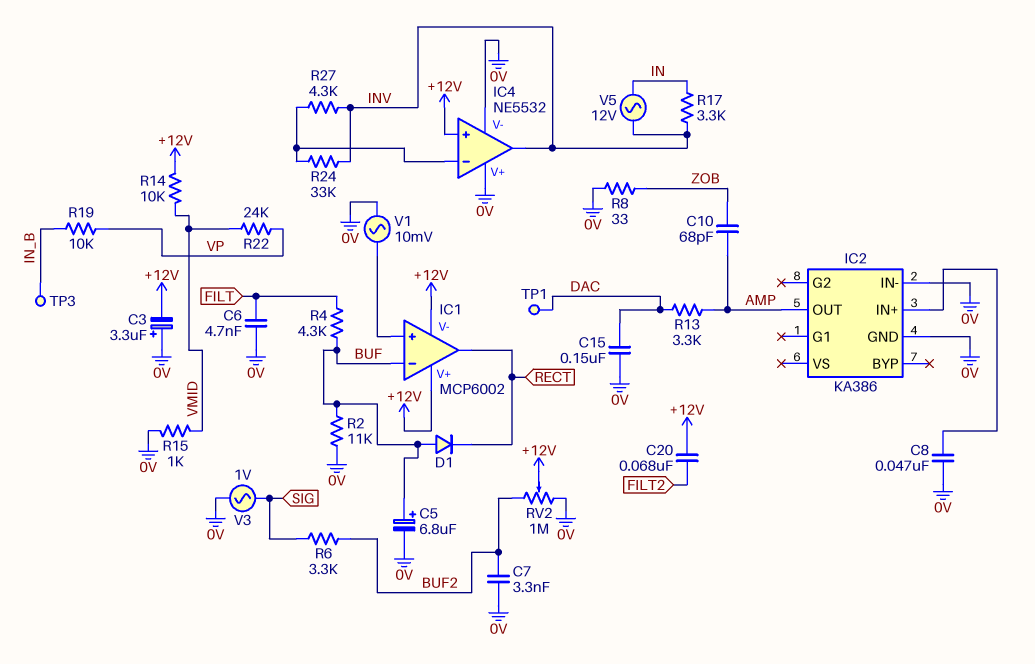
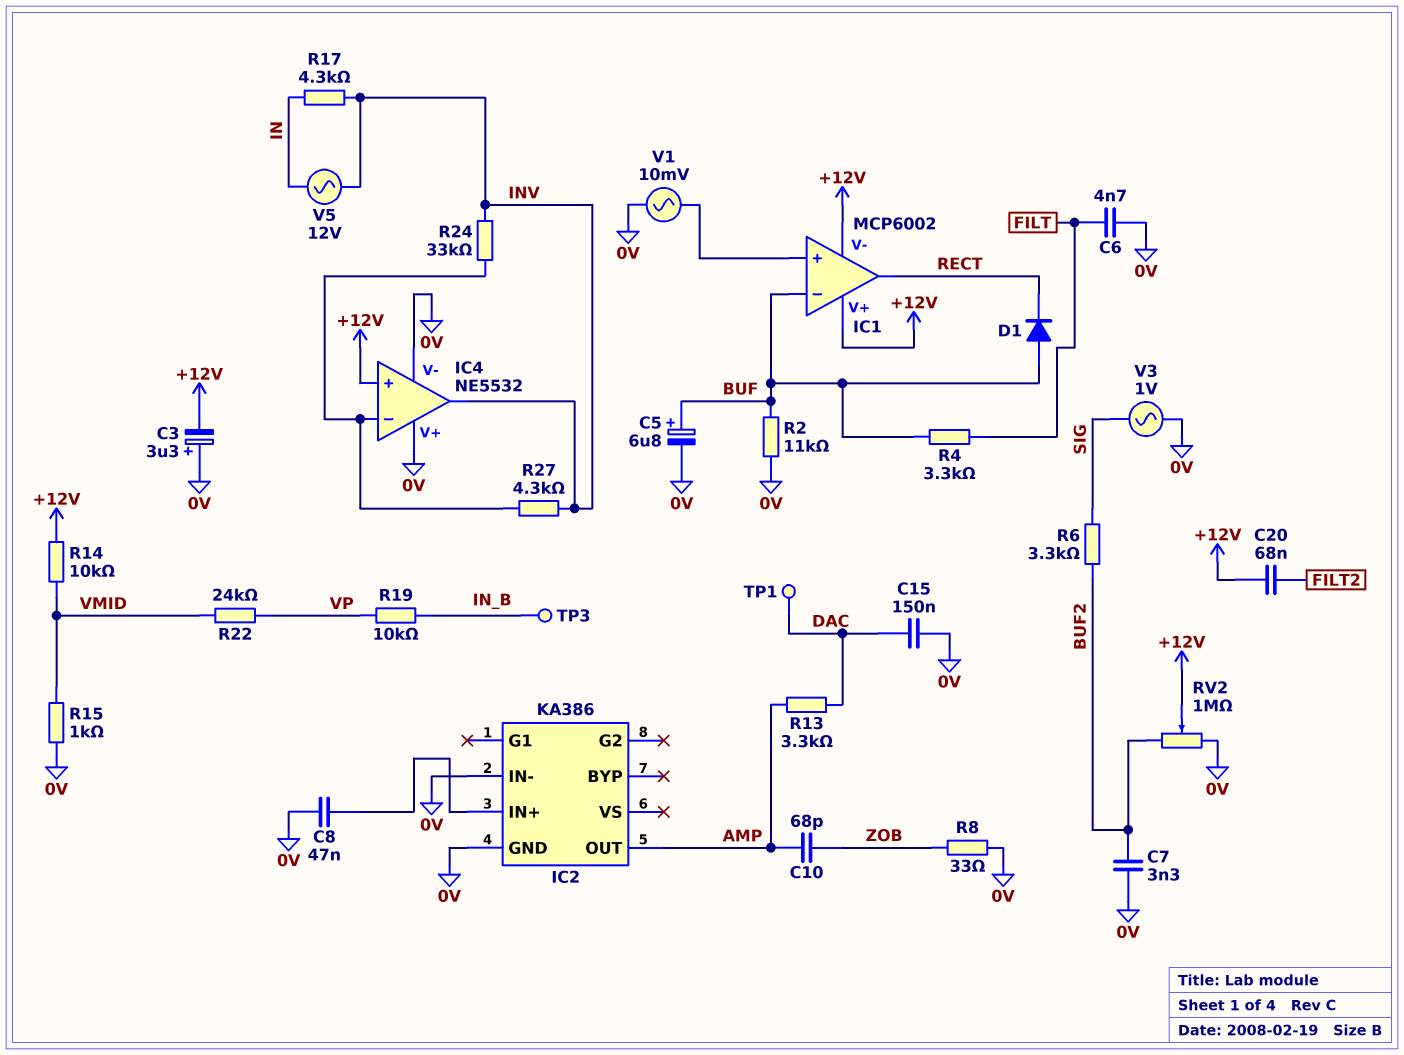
R4: 4.3k (BUF, FILT) -> 3.3k (BUF, FILT)
R17: 3.3k (IN, INV) -> 4.3k (IN, INV)

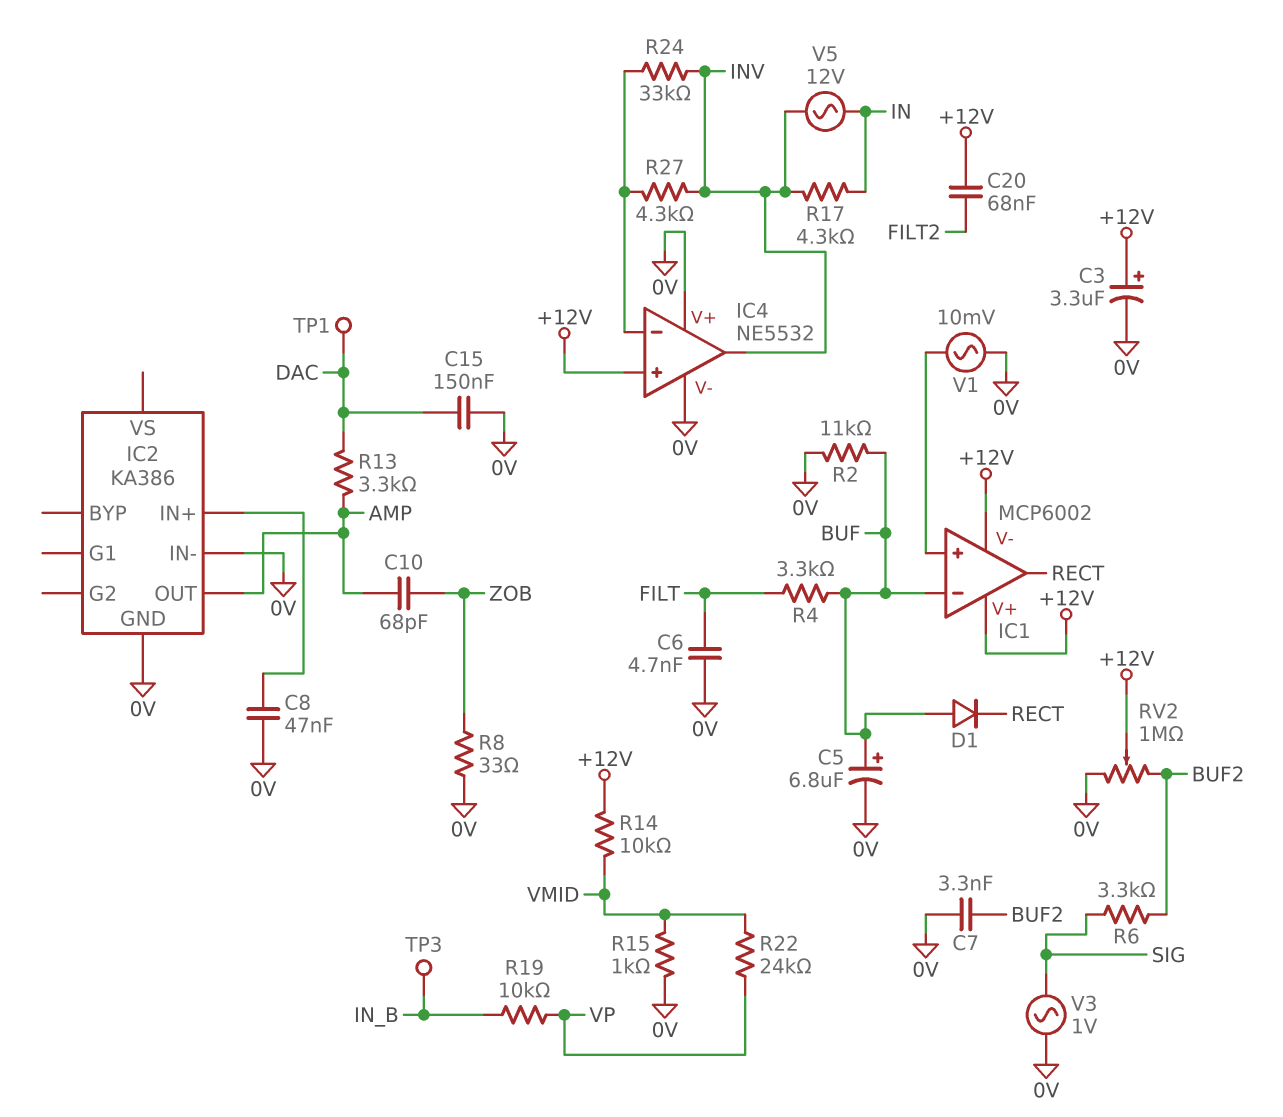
C3: 3.3uF (plus 0V, minus +12V) -> 3.3uF (plus +12V, minus 0V)

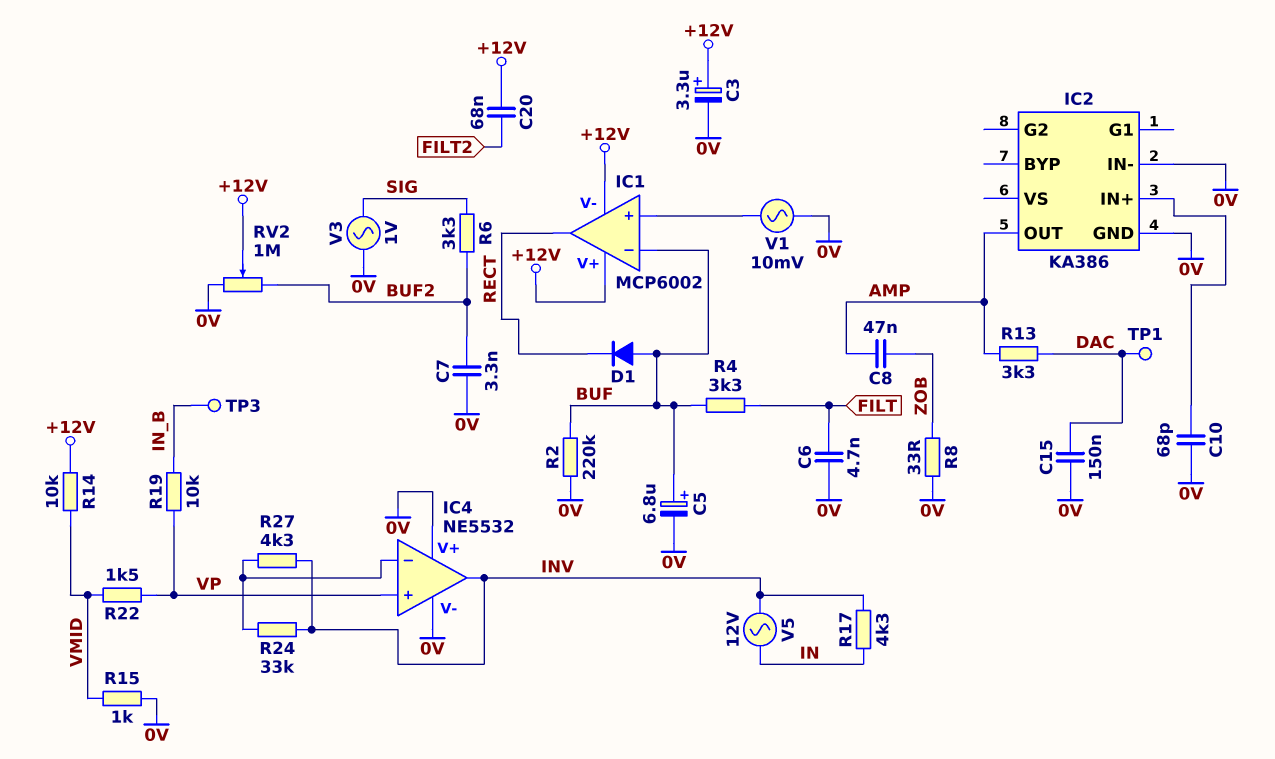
C8: 47nF (0V, IC2/IN+) -> 47nF (AMP, ZOB)
C10: 68pF (AMP, ZOB) -> 68pF (0V, IC2/IN+)
IC4 pin in+: +12V -> VP
R2: 11k (0V, BUF) -> 220k (0V, BUF)
R22: 24k (VMID, VP) -> 1.5k (VMID, VP)

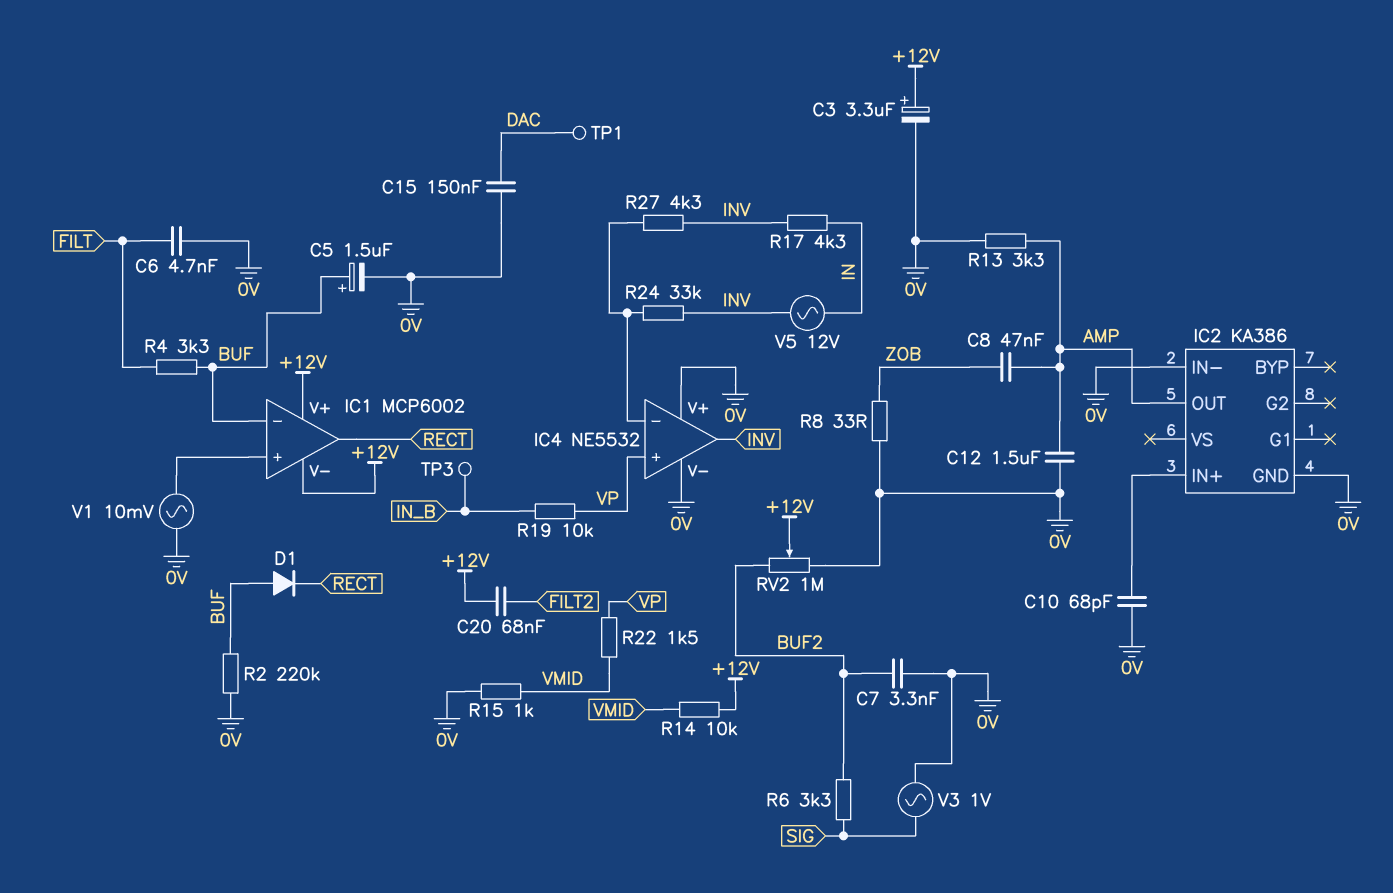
C5: 6.8uF (plus BUF, minus 0V) -> 1.5uF (plus BUF, minus 0V)
C12: none -> 1.5uF (0V, AMP)
R13: 3.3k (AMP, DAC) -> 3.3k (0V, AMP)

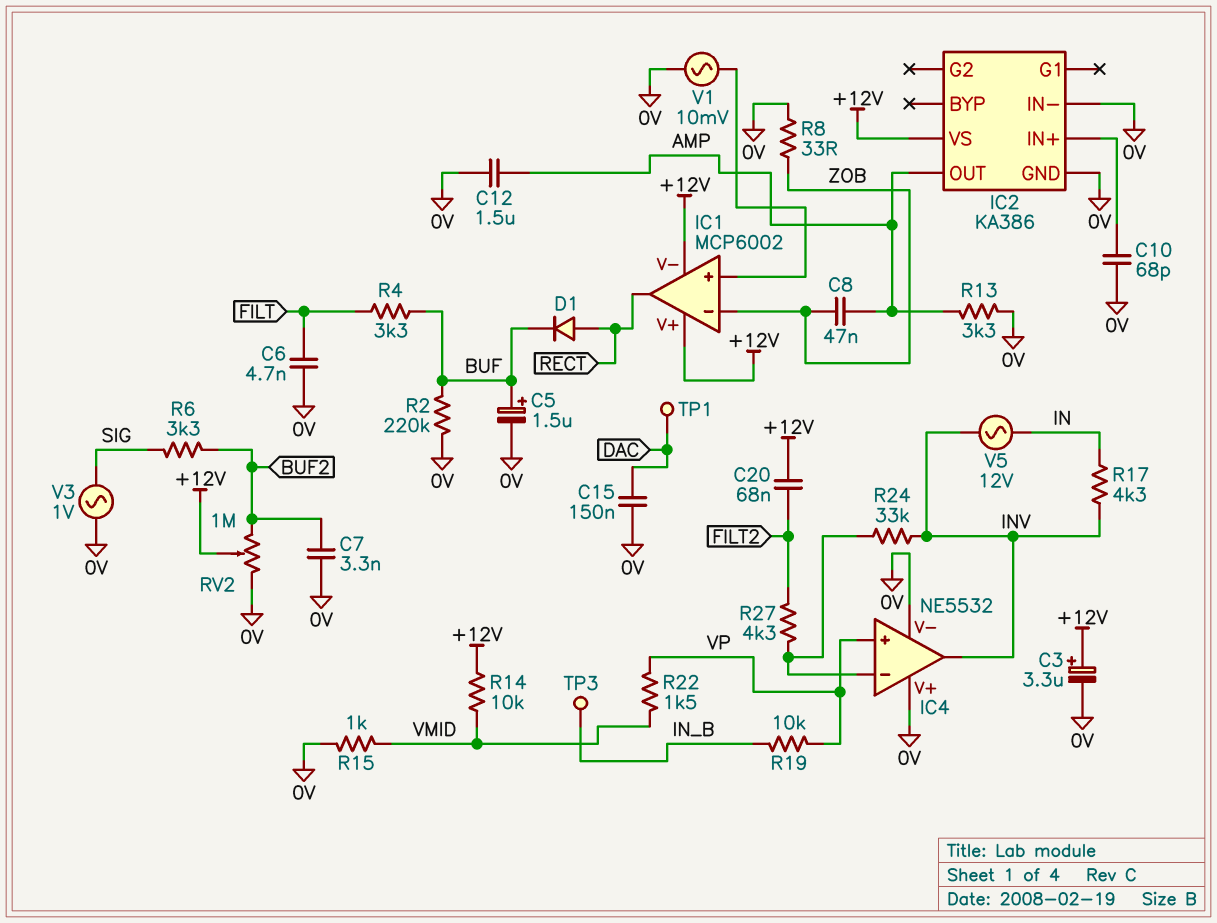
D1: diode (A BUF, K RECT) -> diode (A RECT, K BUF)
IC1 pin in-: BUF -> ZOB
IC2 pin VS: none -> +12V
R27: 4.3k (IC4/in-, INV) -> 4.3k (FILT2, IC4/in-)

